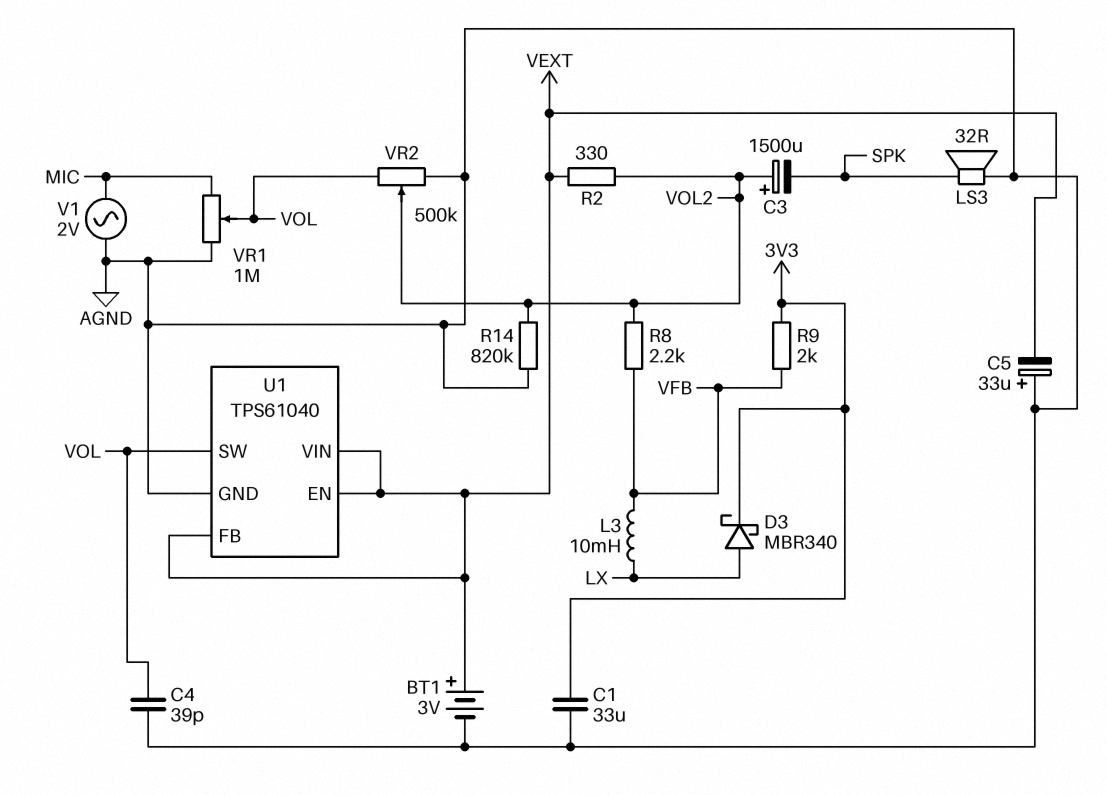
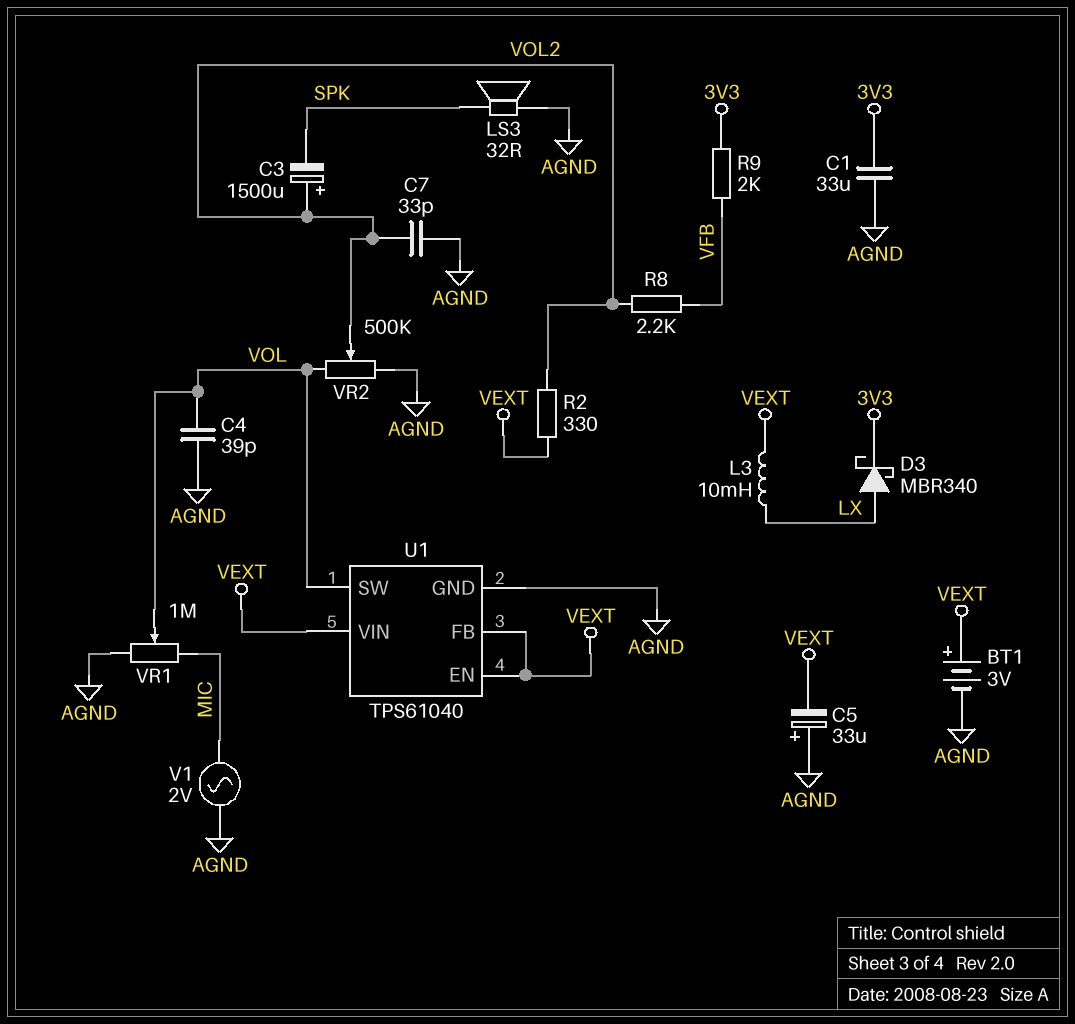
C7: none -> 33pF (AGND, VOL2)
L3: 10mH (LX, VFB) -> 10mH (LX, VEXT)
R14: 820k (AGND, VOL2) -> none

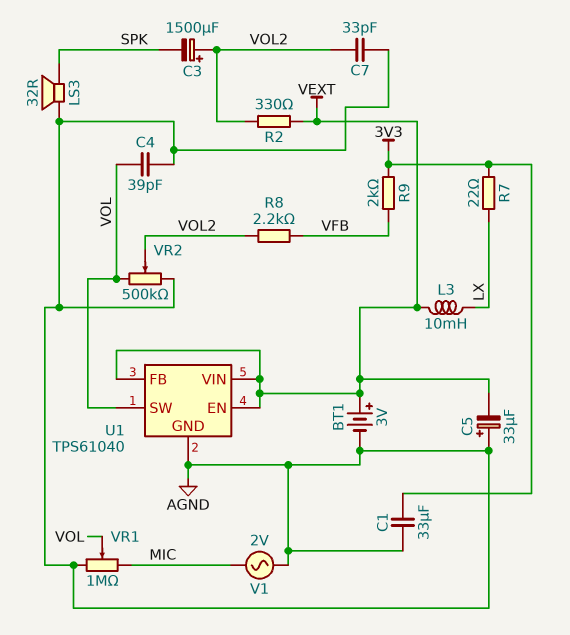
D3: schottky MBR340 (A LX, K 3V3) -> none
R7: none -> 22 (3V3, LX)

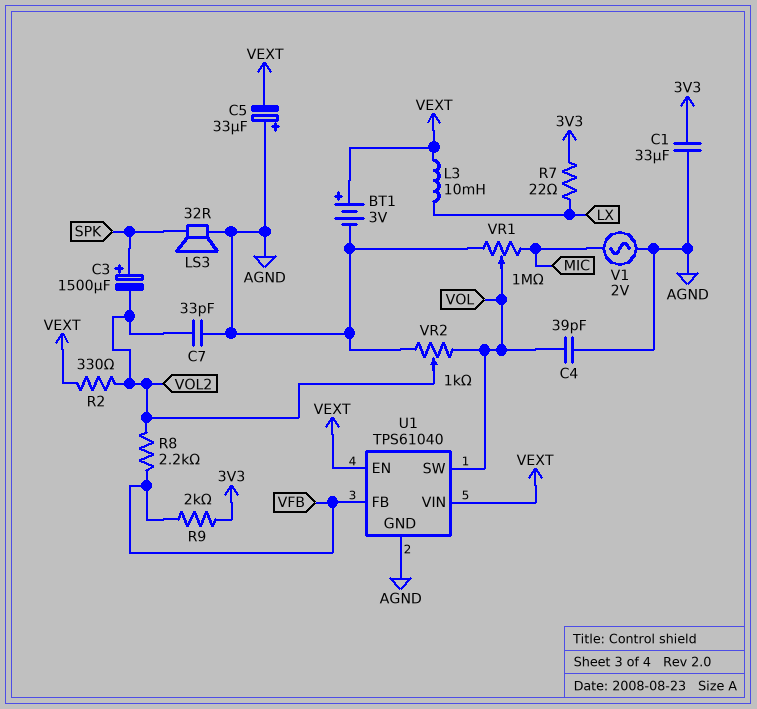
C3: 1500uF (plus VOL2, minus SPK) -> 1500uF (plus SPK, minus VOL2)
U1 pin FB: VEXT -> VFB
VR2: 500k (AGND, VOL, wiper VOL2) -> 1k (AGND, VOL, wiper VOL2)

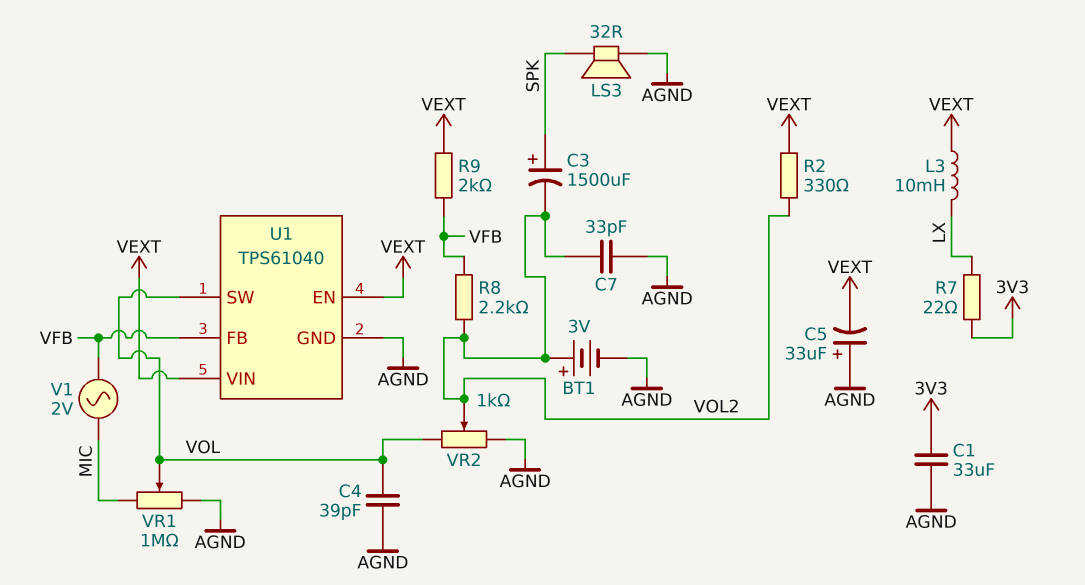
BT1: 3V (plus VEXT, minus AGND) -> 3V (plus VOL2, minus AGND)
R9: 2k (3V3, VFB) -> 2k (VEXT, VFB)
V1: AC 2V (AGND, MIC) -> AC 2V (MIC, VFB)

